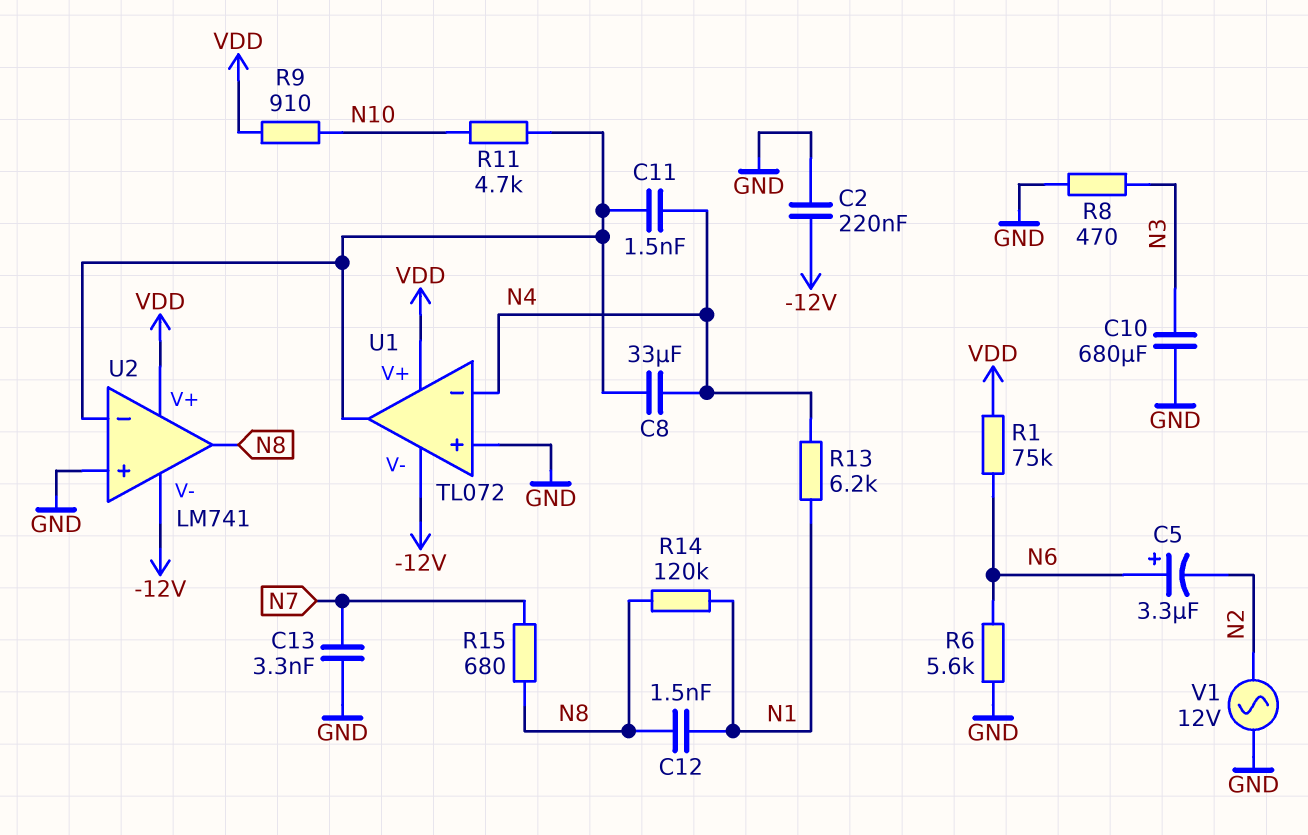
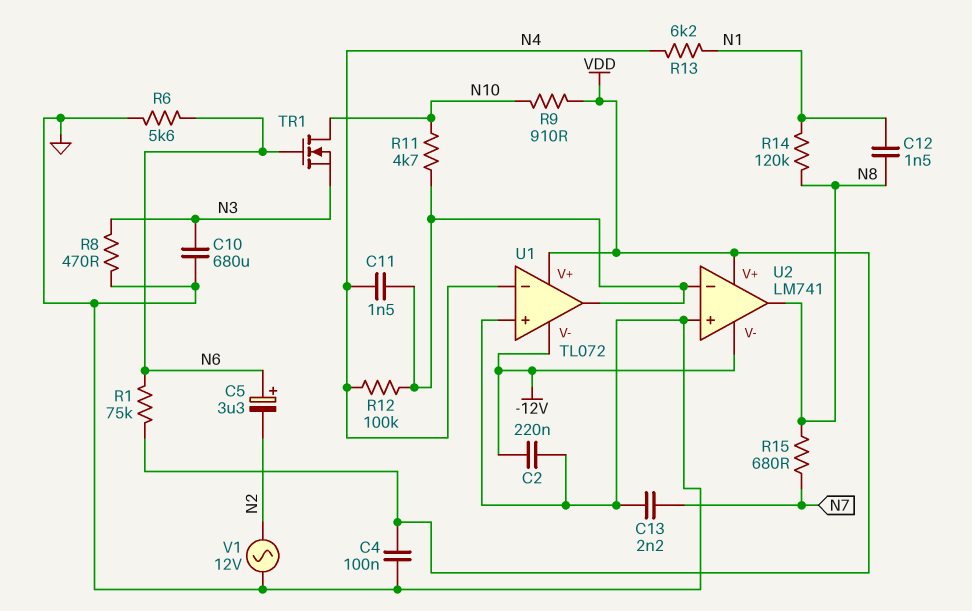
C4: none -> 100nF (GND, VDD)
C8: 33uF (N4, U1/out) -> none
C13: 3.3nF (GND, N7) -> 2.2nF (GND, N7)
R12: none -> 100k (N4, U1/out)
TR1: none -> NMOS (G N6, D N10, S N3)

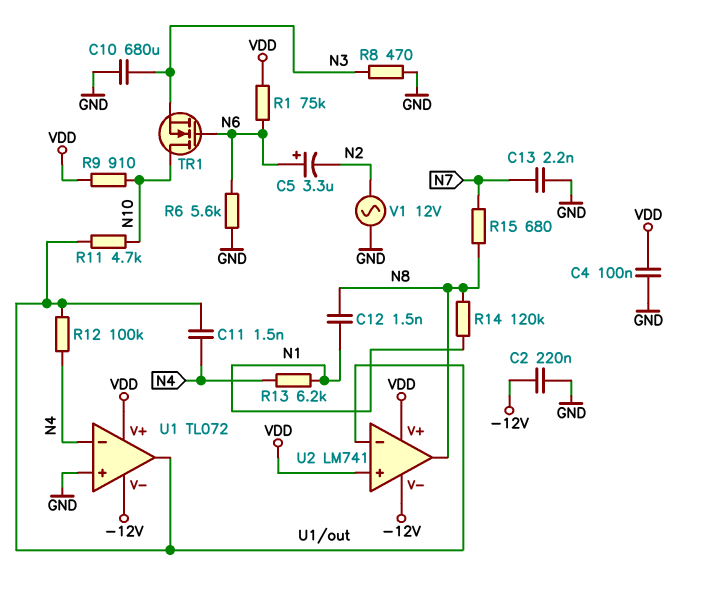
U2 pin in+: GND -> VDD

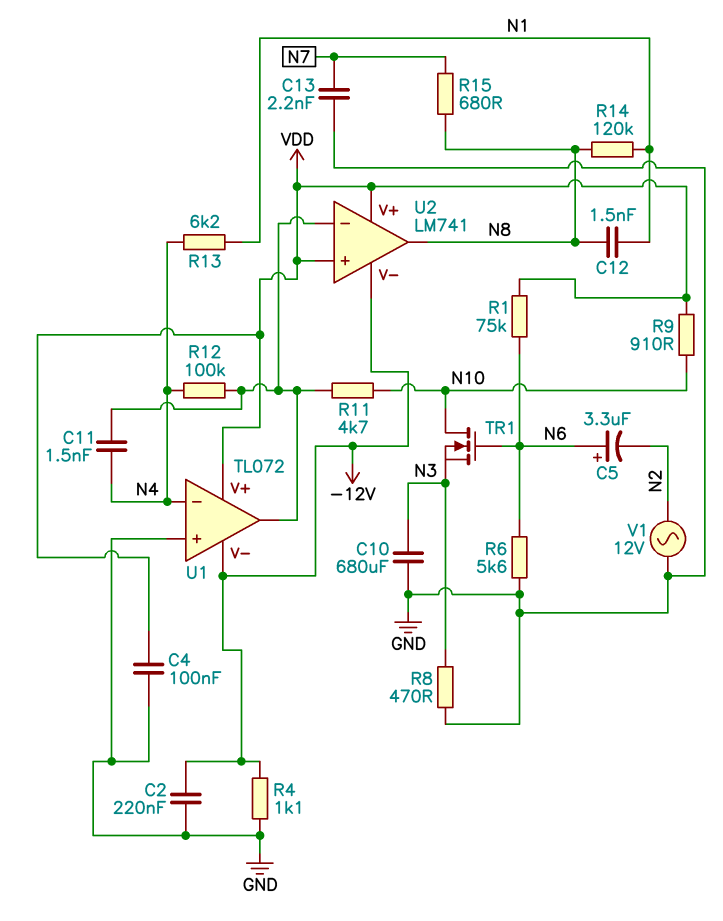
R4: none -> 1.1k (-12V, GND)

